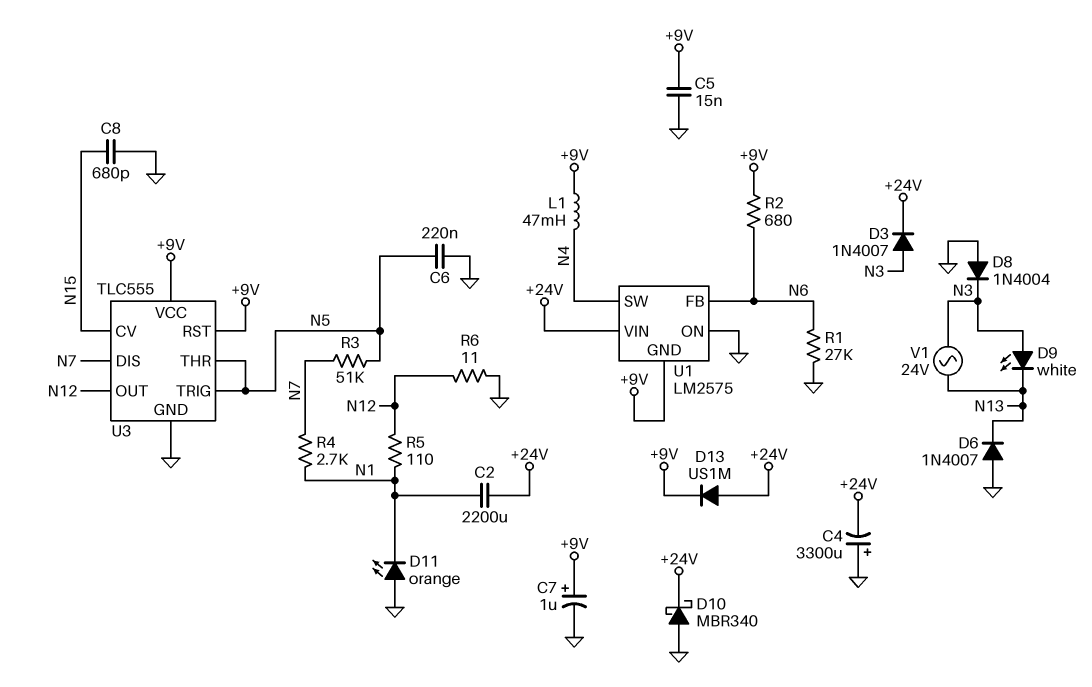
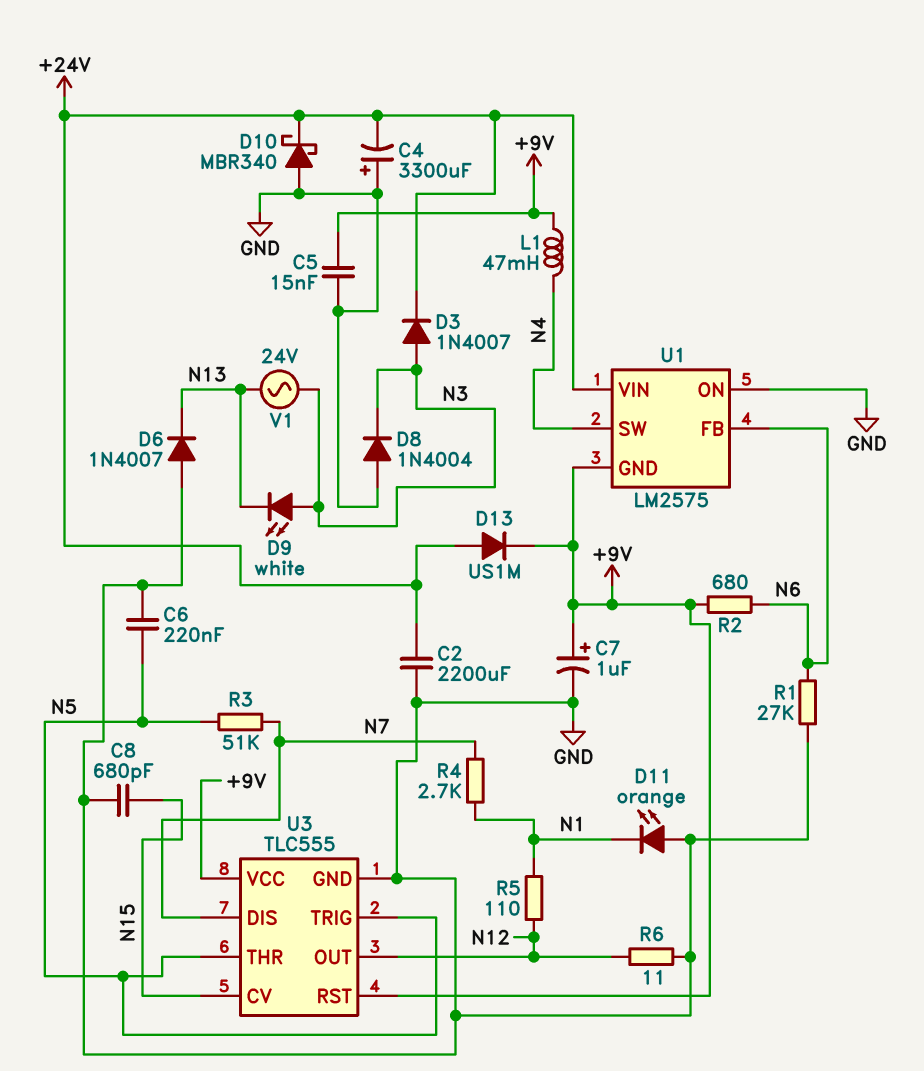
C2: 2200uF (+24V, N1) -> 2200uF (+24V, GND)

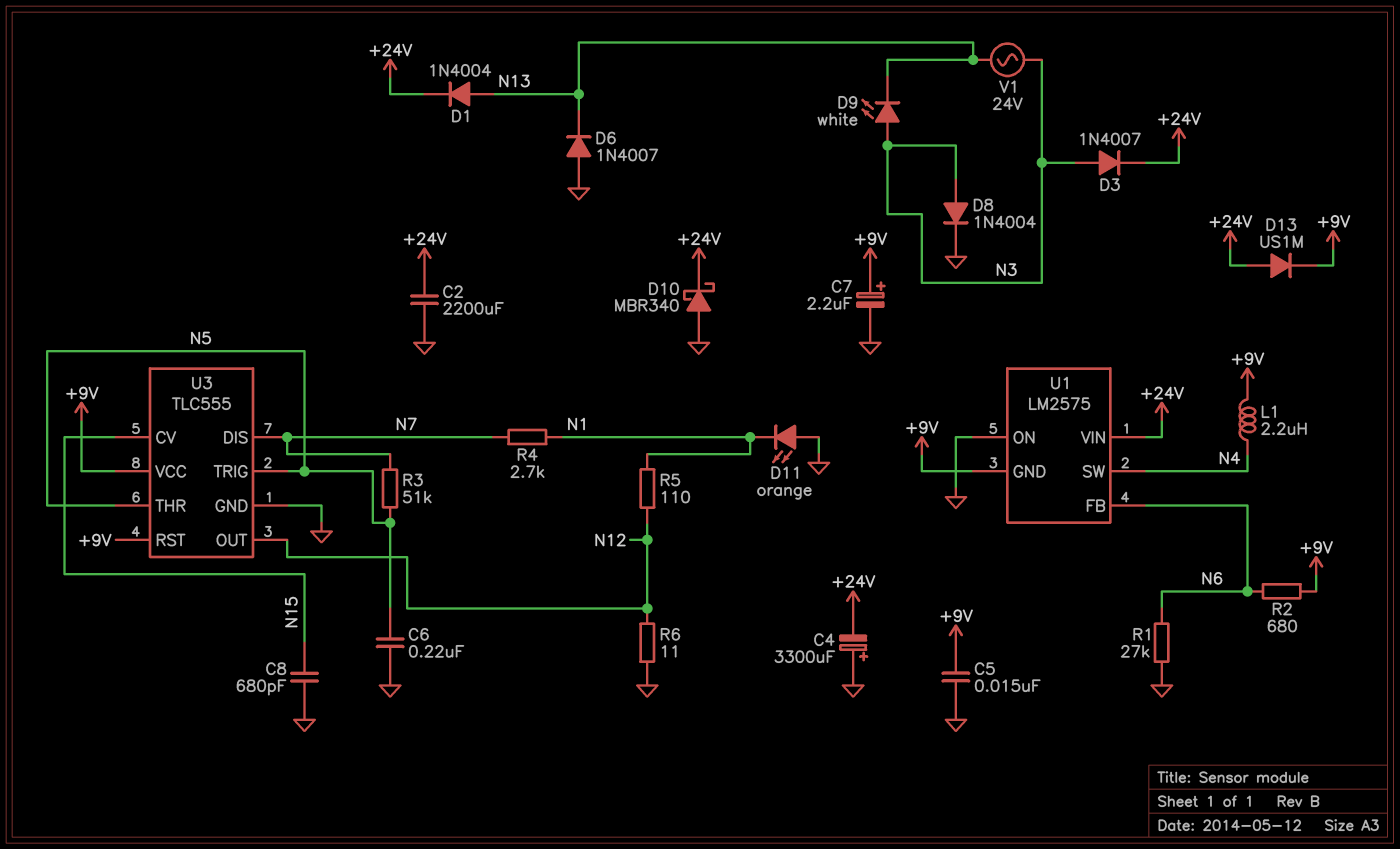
C7: 1uF (plus +9V, minus GND) -> 2.2uF (plus +9V, minus GND)
D1: none -> diode 1N4004 (A N13, K +24V)
D8: diode 1N4004 (A GND, K N3) -> diode 1N4004 (A N3, K GND)
L1: 47mH (+9V, N4) -> 2.2uH (+9V, N4)

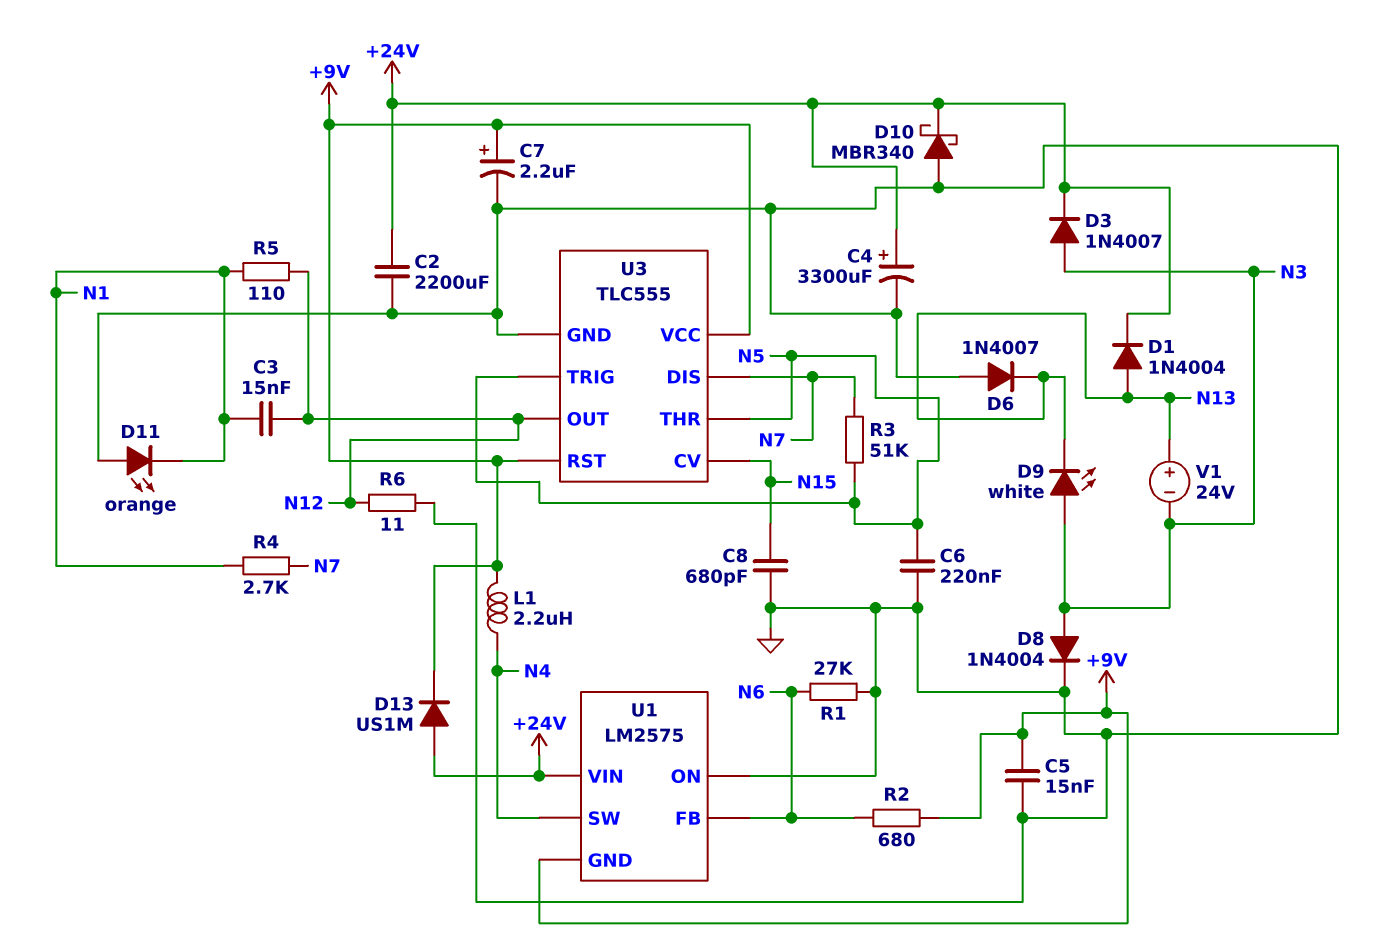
C3: none -> 15nF (N1, N12)
C4: 3300uF (plus GND, minus +24V) -> 3300uF (plus +24V, minus GND)
V1: AC 24V (N3, N13) -> 24V (plus N13, minus N3)

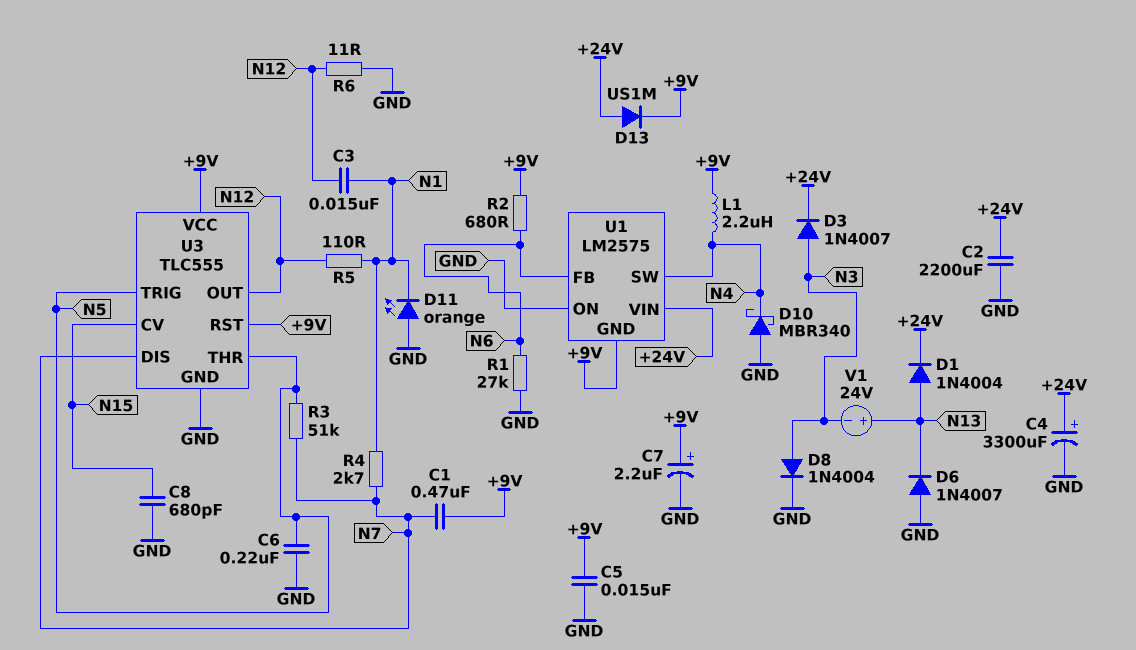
C1: none -> 470nF (+9V, N7)
D9: LED white (A N3, K N13) -> none
D10: schottky MBR340 (A GND, K +24V) -> schottky MBR340 (A GND, K N4)

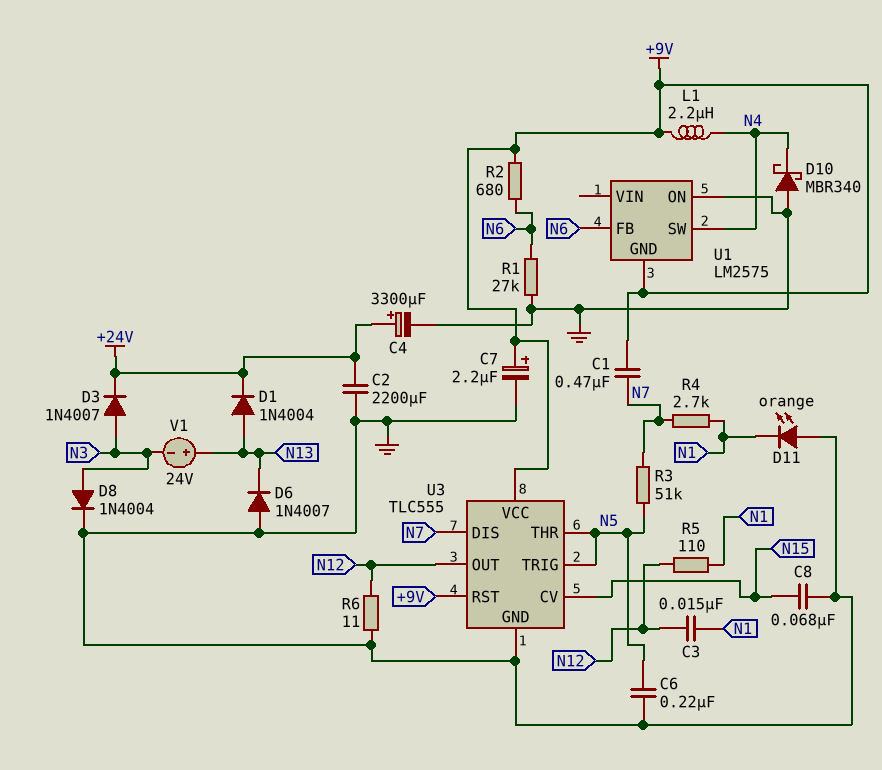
C5: 15nF (+9V, GND) -> none
C8: 680pF (GND, N15) -> 68nF (GND, N15)
D13: diode US1M (A +24V, K +9V) -> none
U1 pin VIN: +24V -> none

